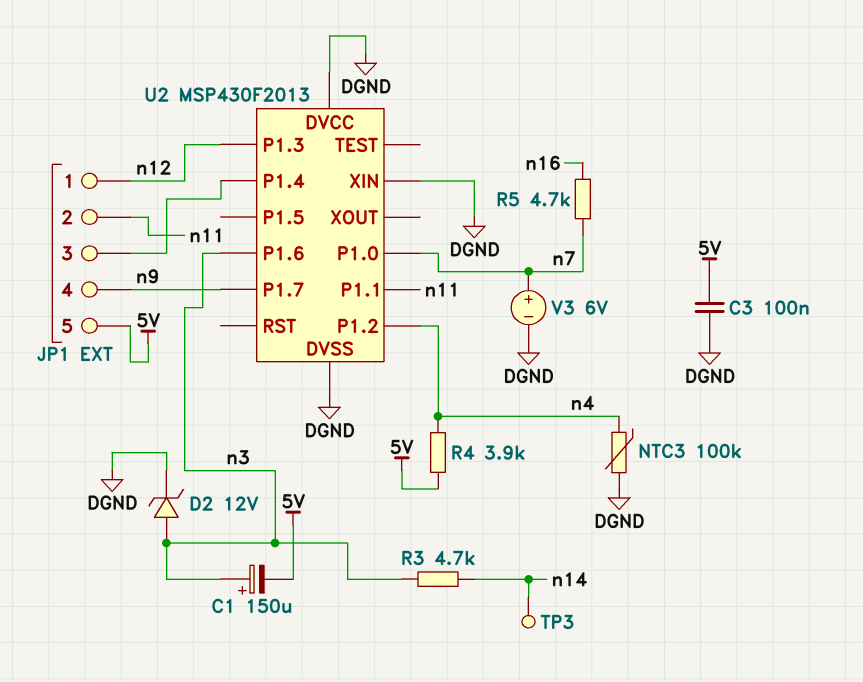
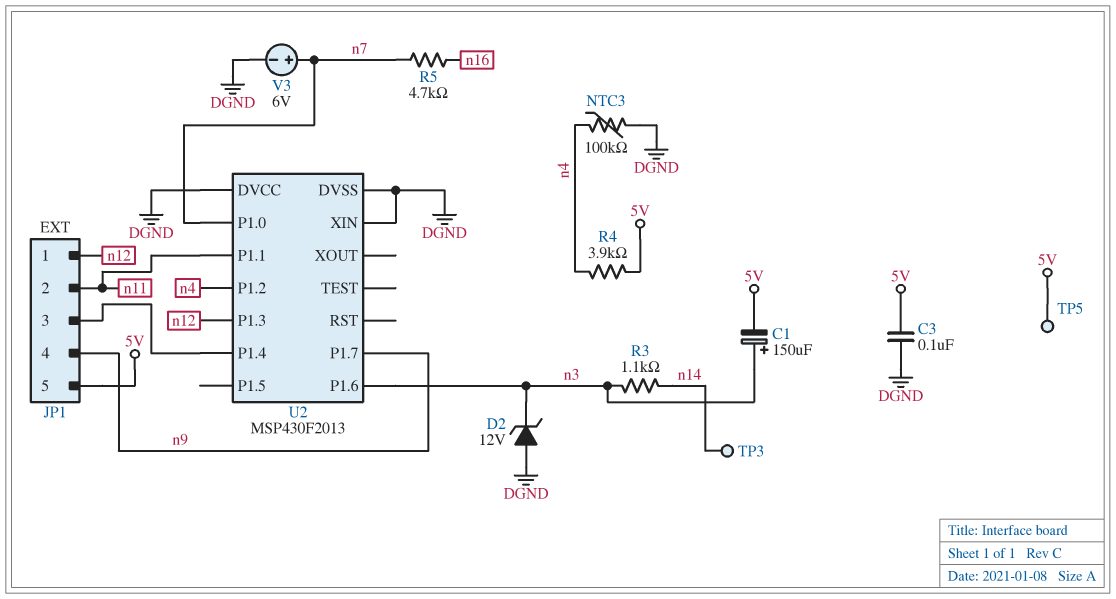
D2: zener 12V (A n3, K DGND) -> zener 12V (A DGND, K n3)
R3: 4.7k (n3, n14) -> 1.1k (n3, n14)
TP5: none -> test point (5V)

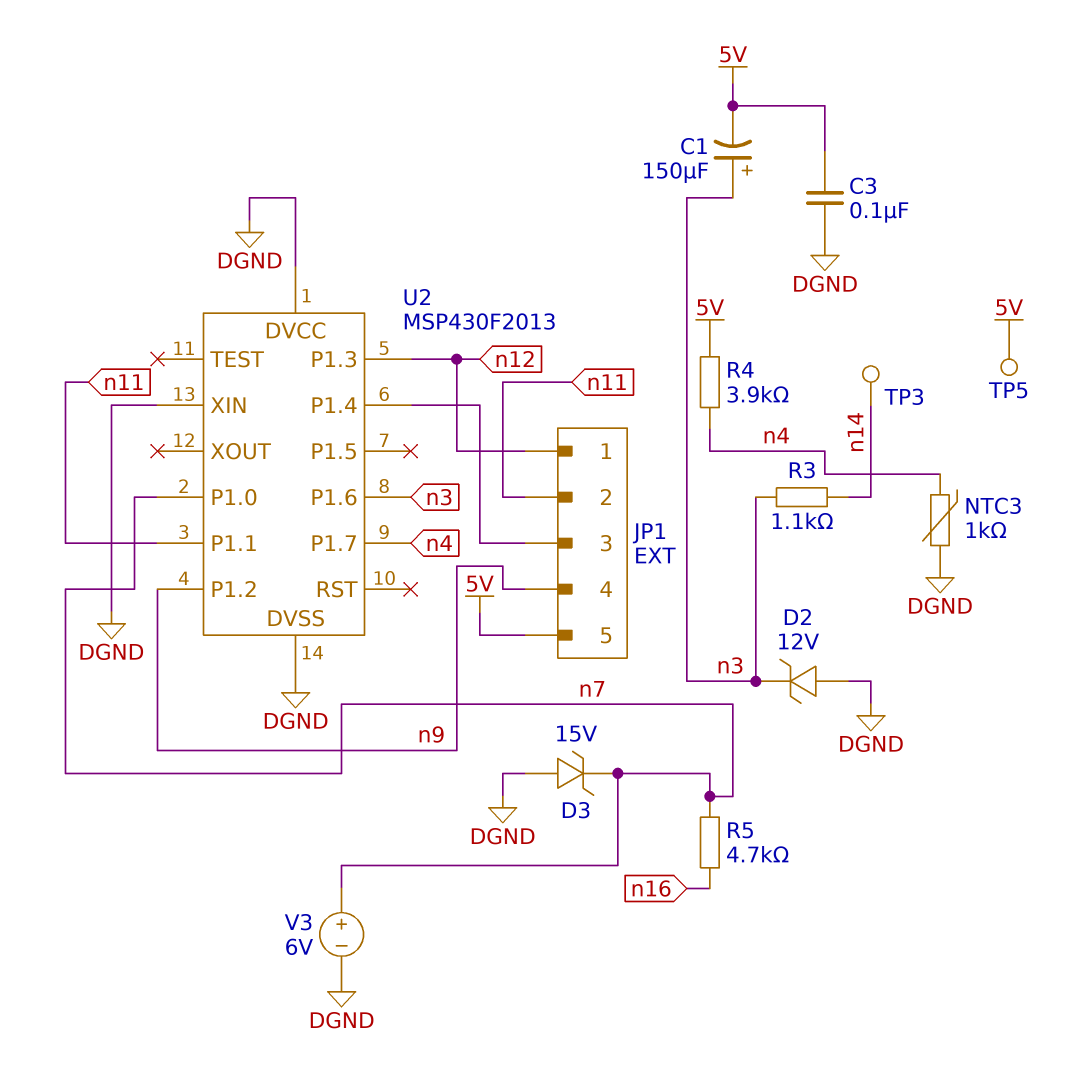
D3: none -> zener 15V (A DGND, K n7)
NTC3: 100k (DGND, n4) -> 1k (DGND, n4)
U2 pin P1.2: n4 -> n9
U2 pin P1.7: n9 -> n4

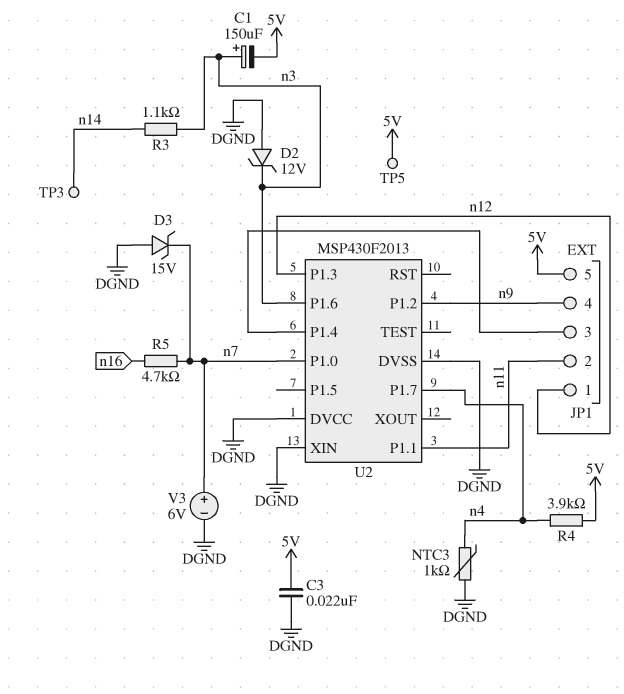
C3: 100nF (5V, DGND) -> 22nF (5V, DGND)

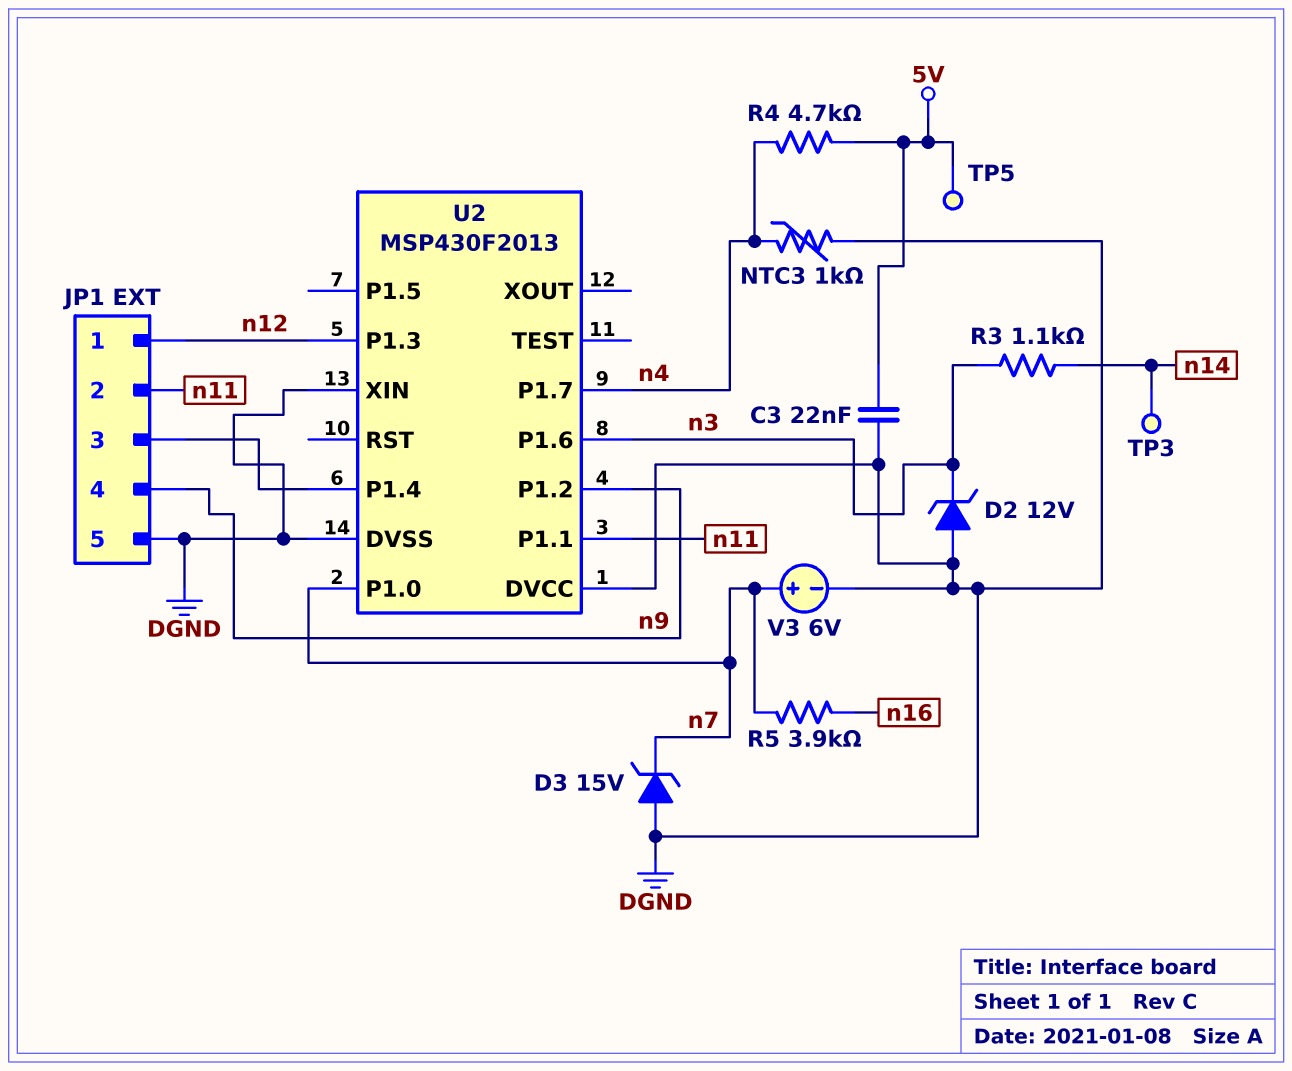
C1: 150uF (plus n3, minus 5V) -> none
JP1 pin 5: 5V -> DGND
R4: 3.9k (5V, n4) -> 4.7k (5V, n4)
R5: 4.7k (n7, n16) -> 3.9k (n7, n16)

